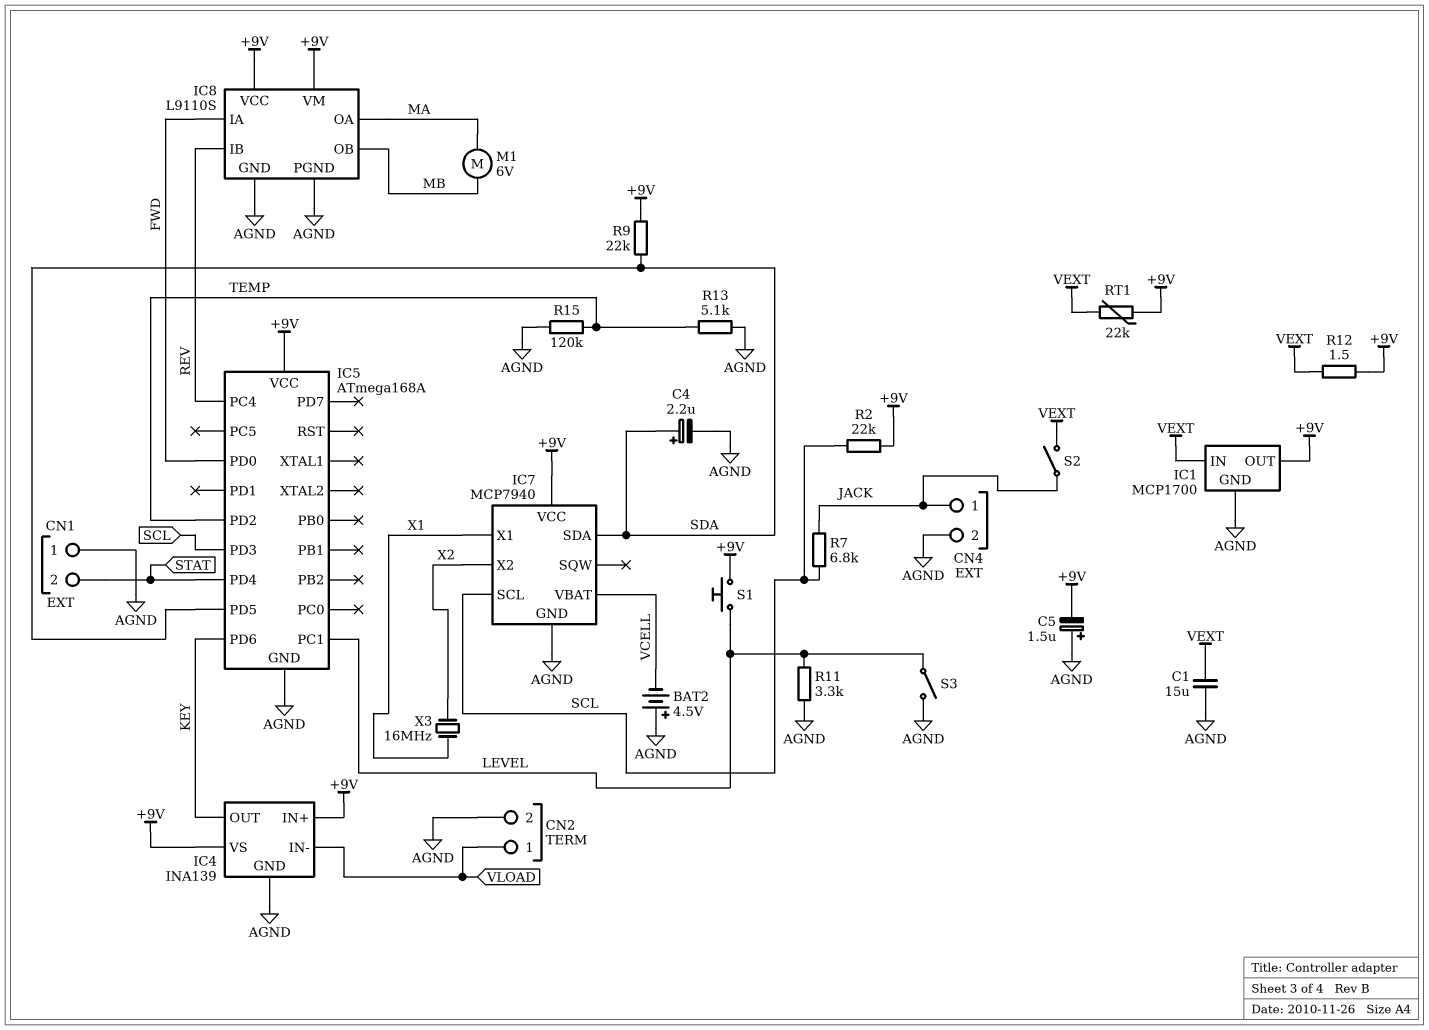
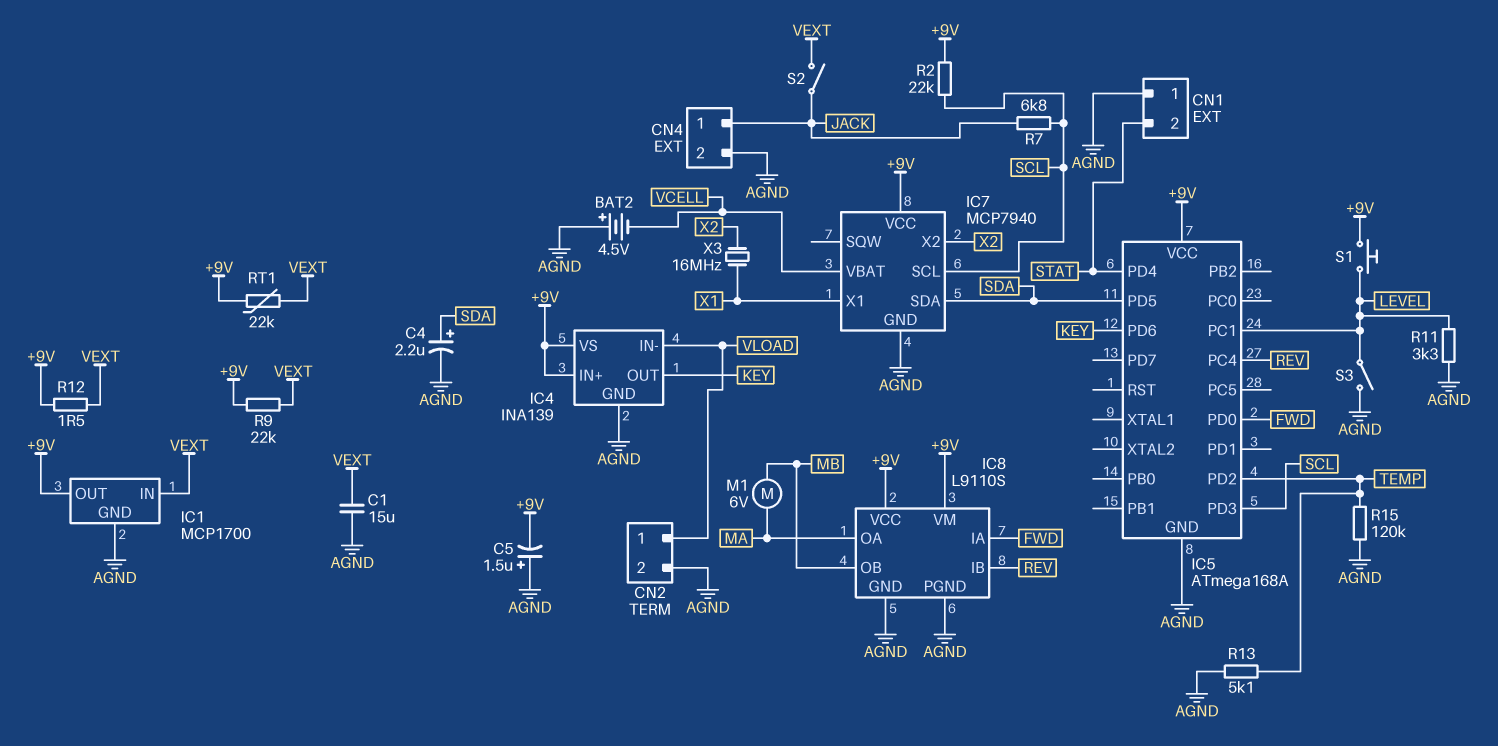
R9: 22k (+9V, SDA) -> 22k (+9V, VEXT)

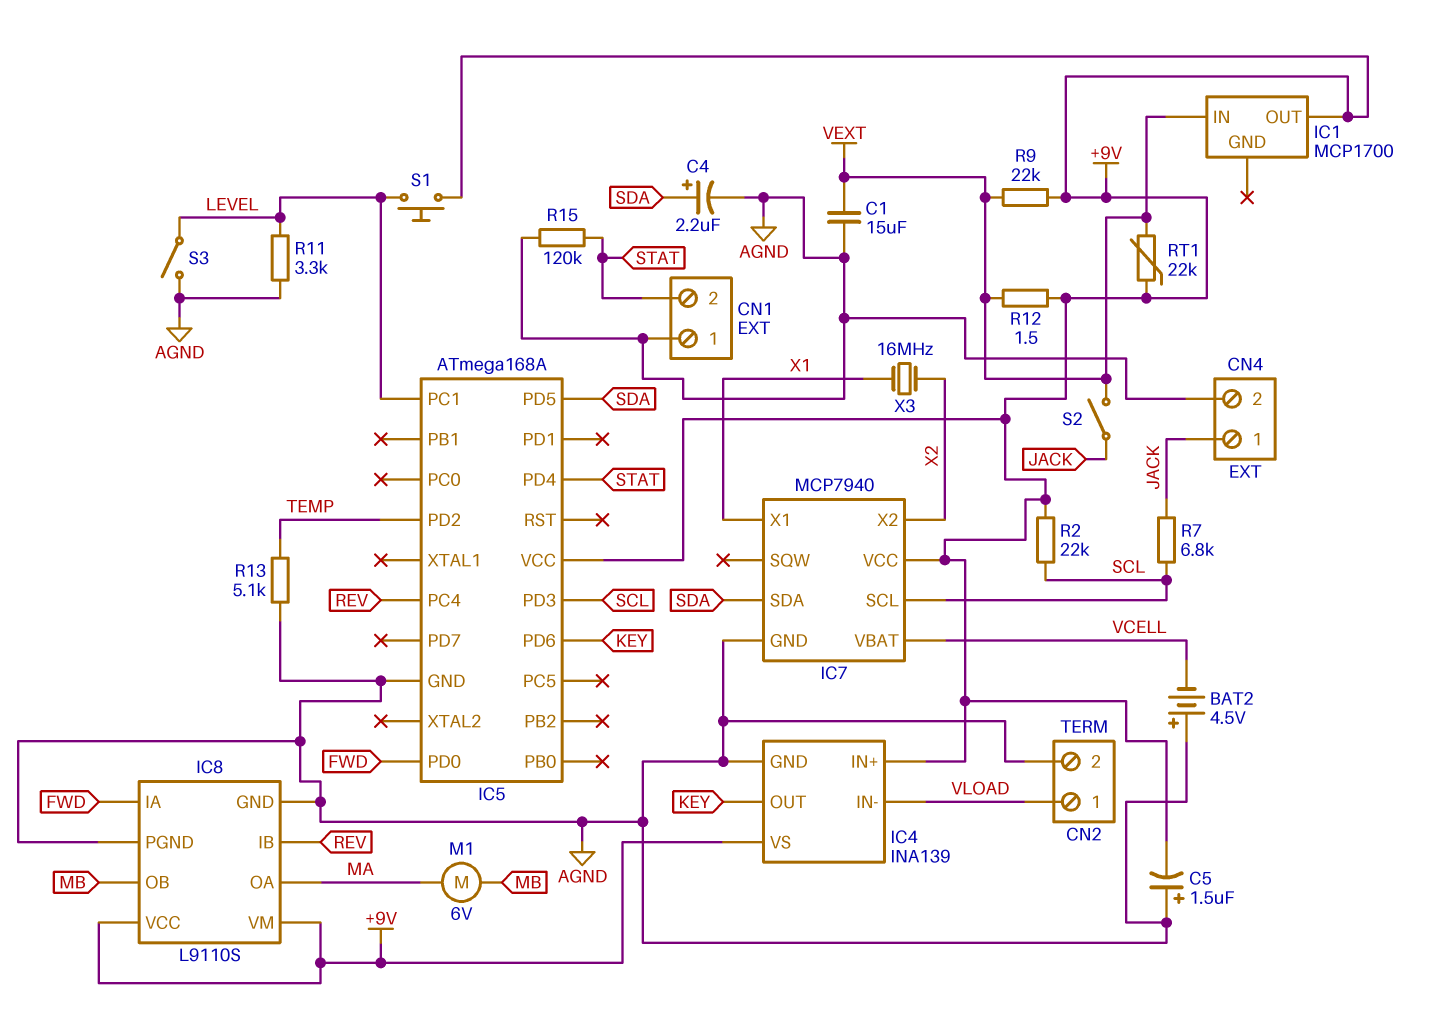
IC1 pin GND: AGND -> none
R15: 120k (AGND, TEMP) -> 120k (AGND, STAT)

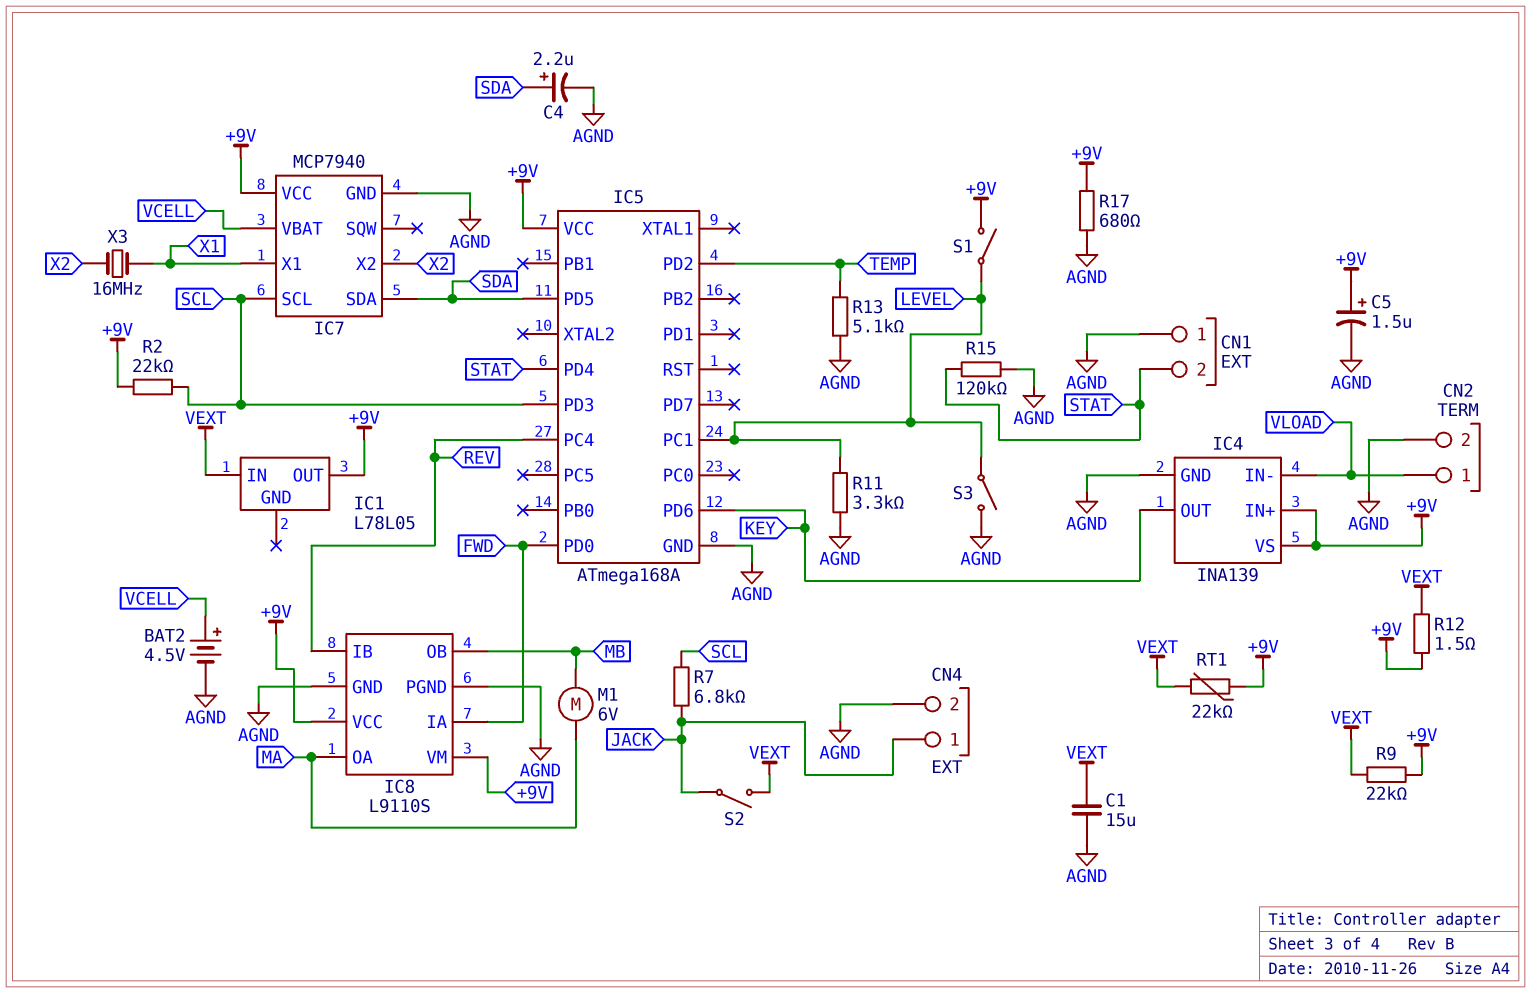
BAT2: 4.5V (plus AGND, minus VCELL) -> 4.5V (plus VCELL, minus AGND)
C5: 1.5uF (plus AGND, minus +9V) -> 1.5uF (plus +9V, minus AGND)
IC1: MCP1700 -> L78L05
R17: none -> 680 (+9V, AGND)
S1: button (+9V, LEVEL) -> switch (+9V, LEVEL)

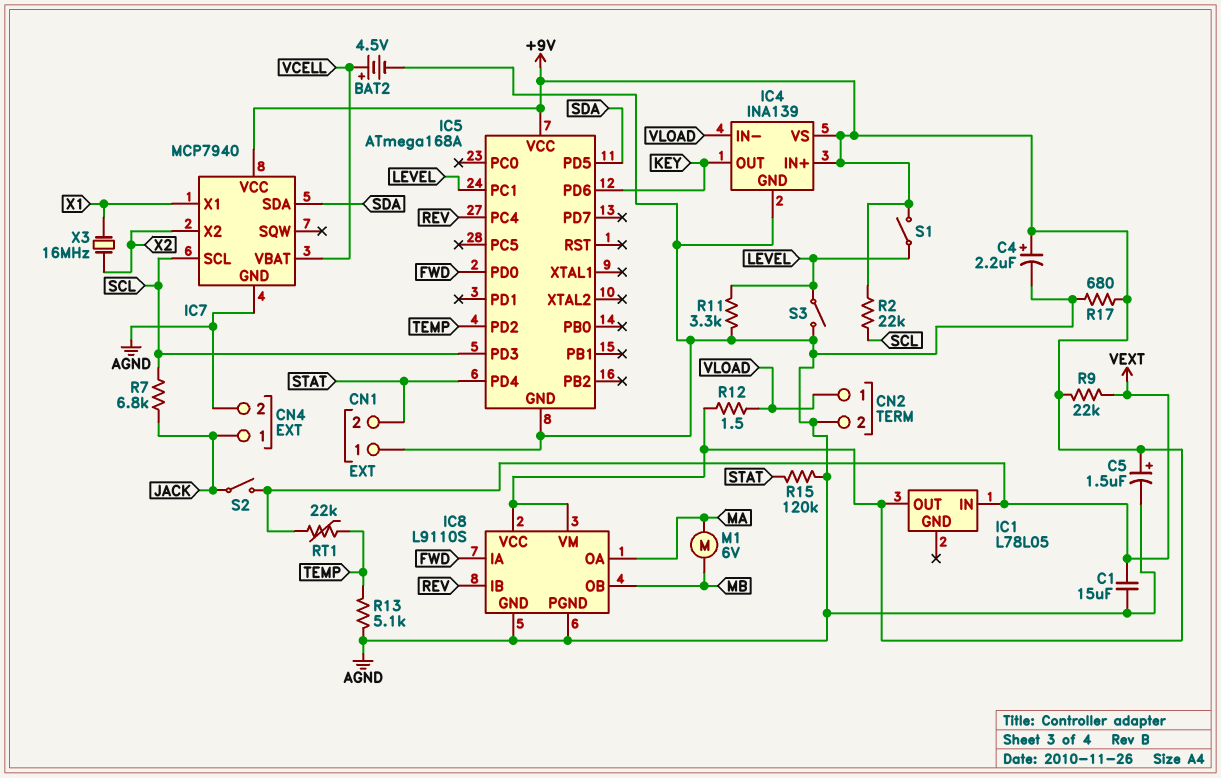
C4: 2.2uF (plus SDA, minus AGND) -> 2.2uF (plus +9V, minus AGND)
R12: 1.5 (+9V, VEXT) -> 1.5 (+9V, VLOAD)
RT1: 22k (+9V, VEXT) -> 22k (TEMP, VEXT)

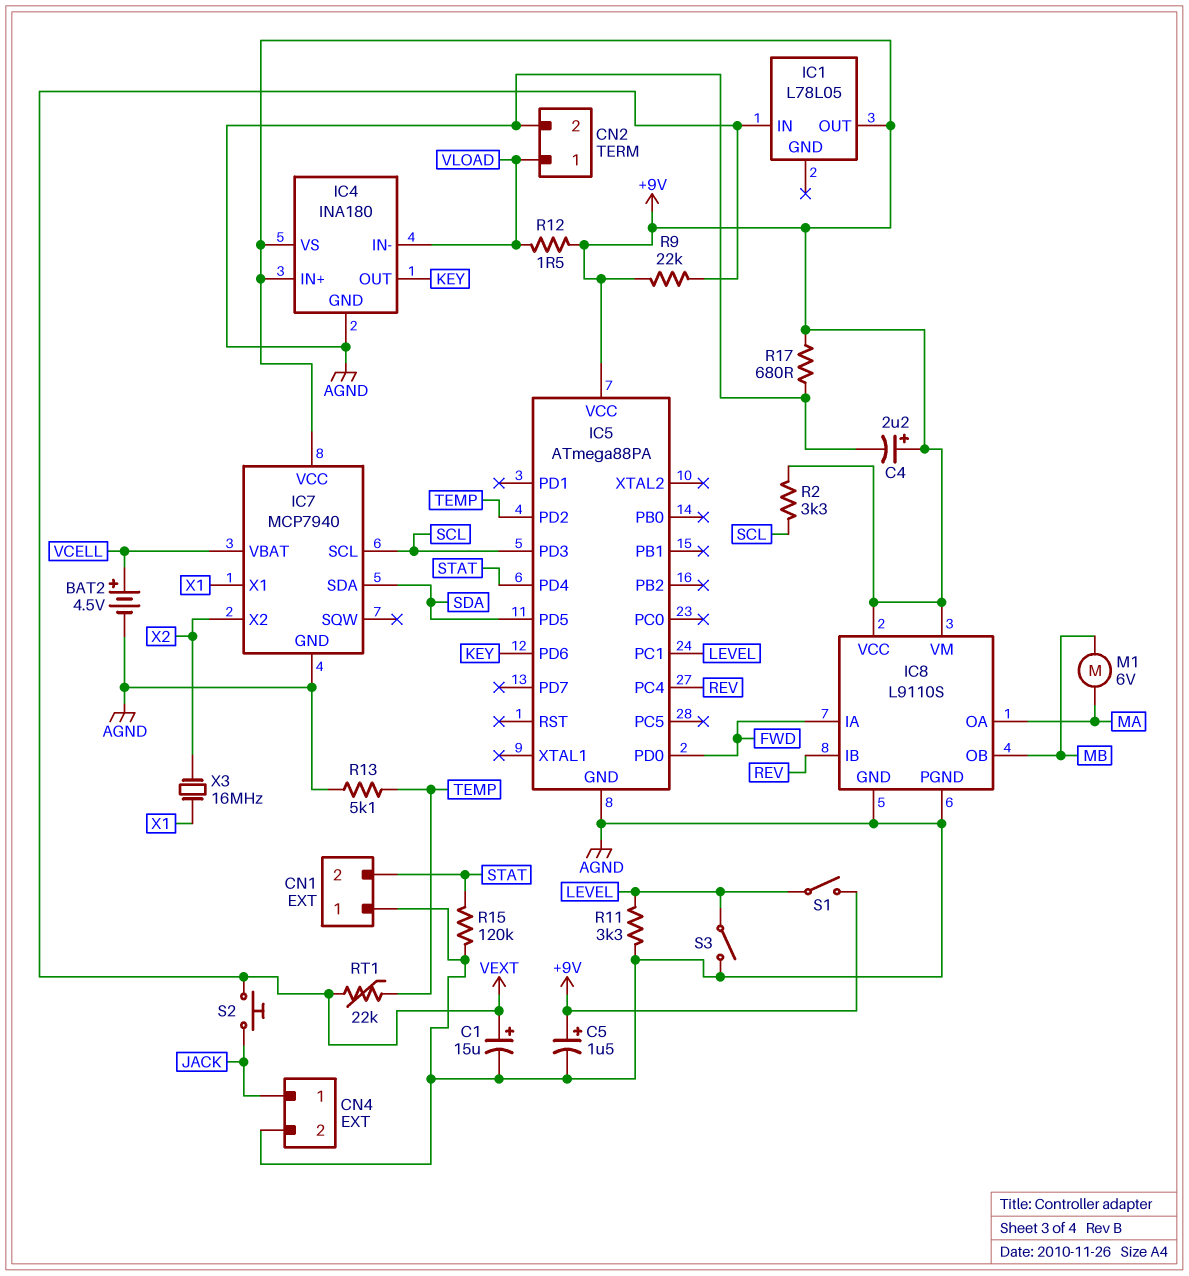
C1: 15uF (AGND, VEXT) -> 15uF (plus VEXT, minus AGND)
IC4: INA139 -> INA180
IC5: ATmega168A -> ATmega88PA
R2: 22k (+9V, SCL) -> 3.3k (+9V, SCL)
R7: 6.8k (JACK, SCL) -> none
S2: switch (JACK, VEXT) -> button (JACK, VEXT)

